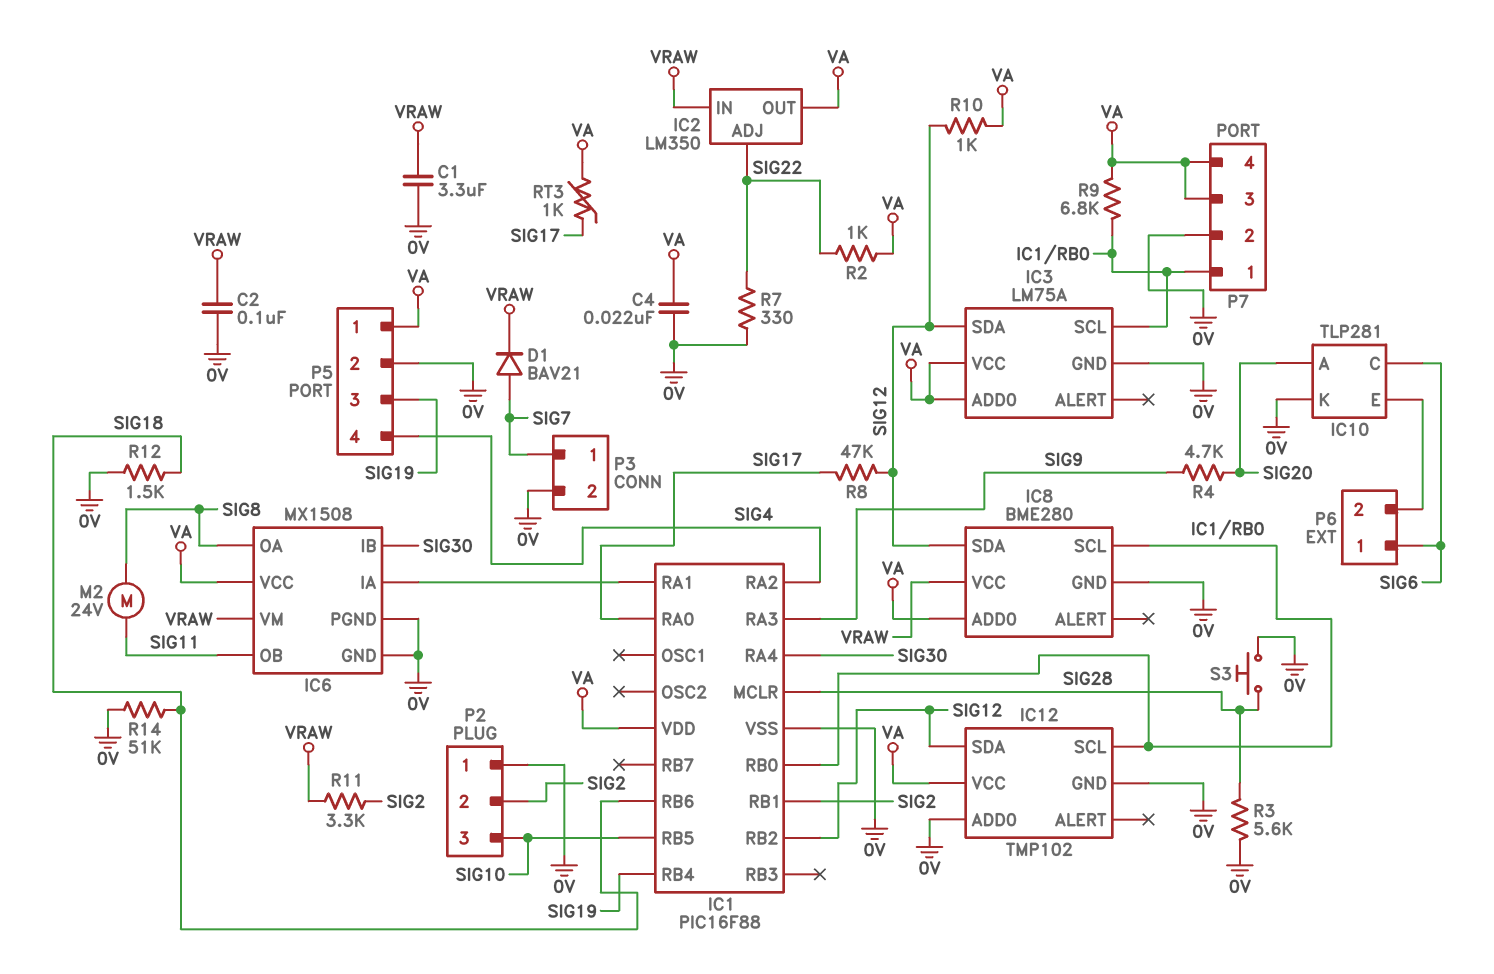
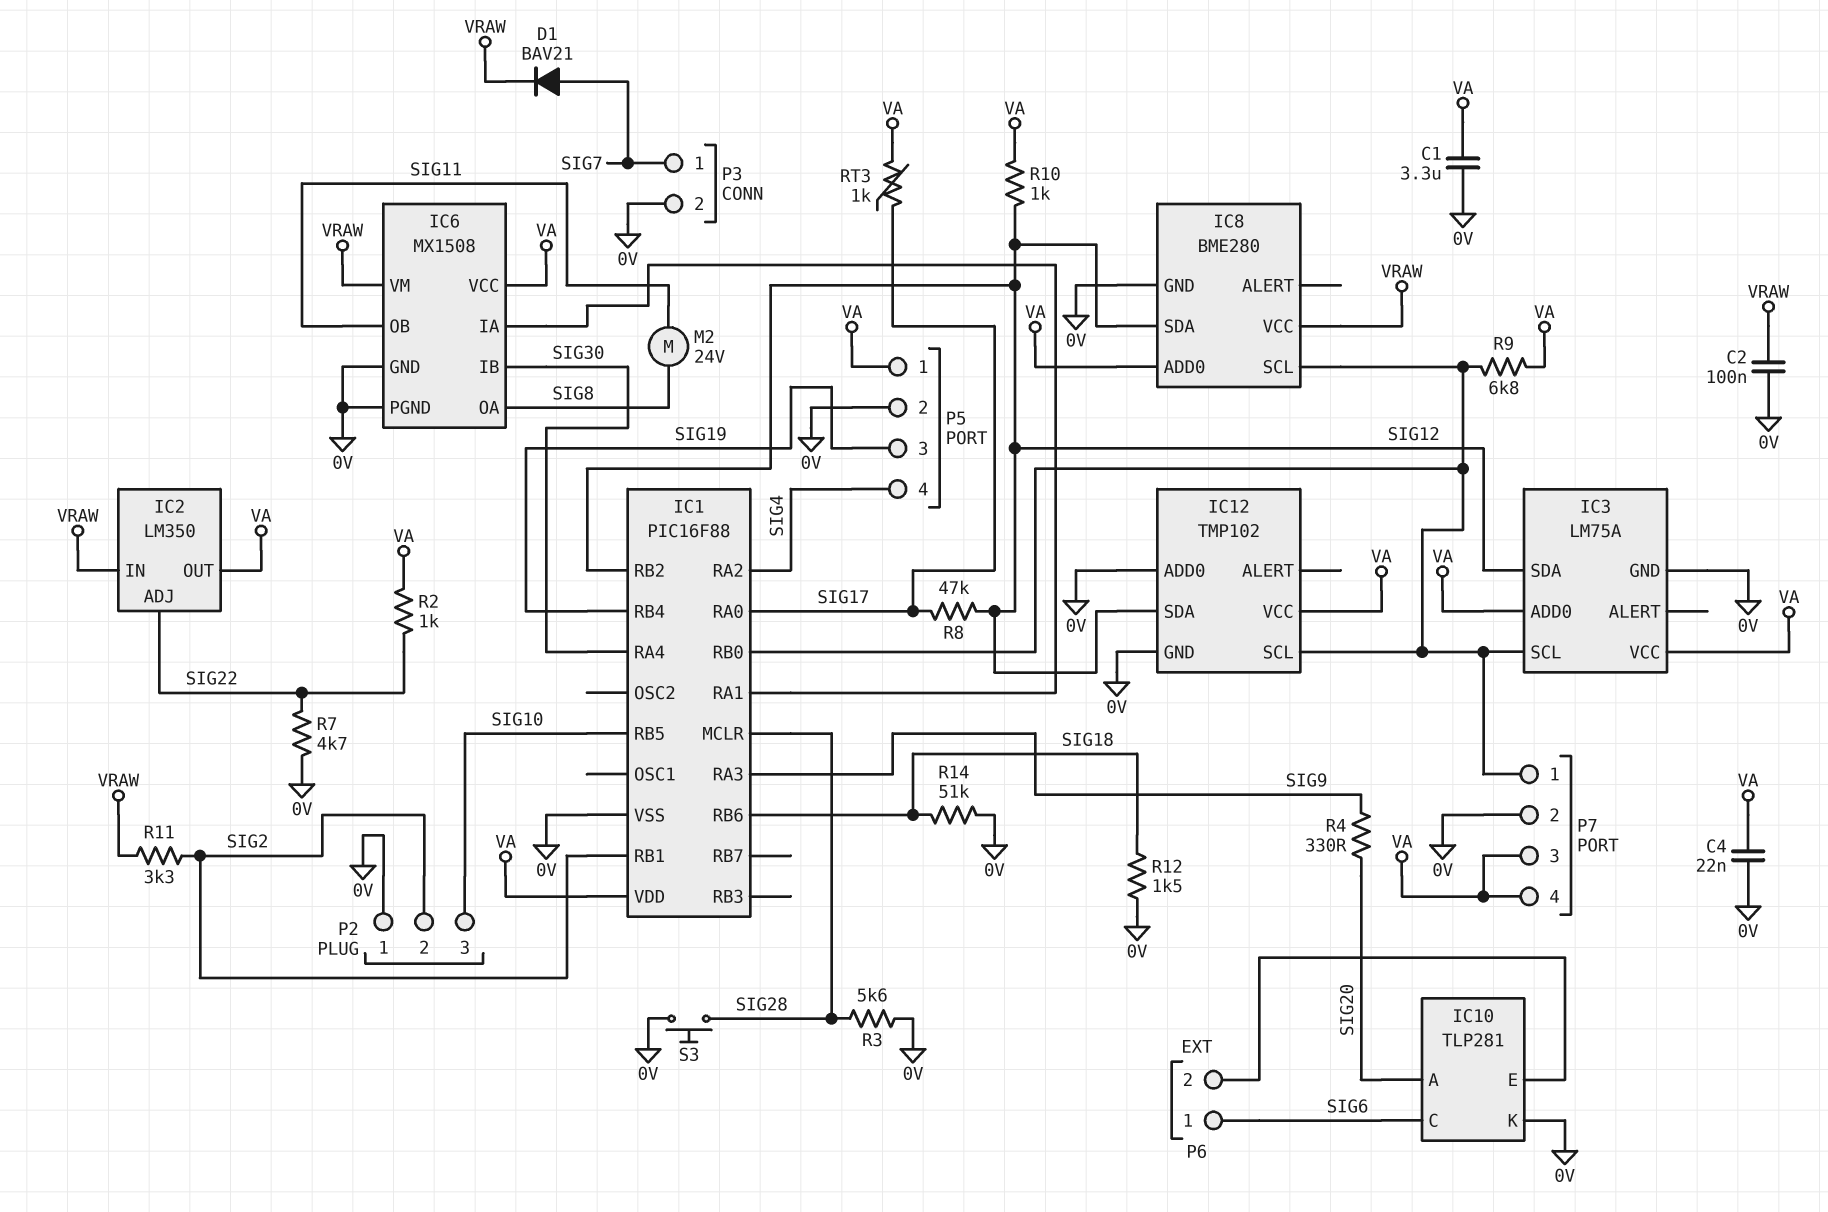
C1: 3.3uF (0V, VRAW) -> 3.3uF (0V, VA)
R4: 4.7k (SIG9, SIG20) -> 330 (SIG9, SIG20)
R7: 330 (0V, SIG22) -> 4.7k (0V, SIG22)

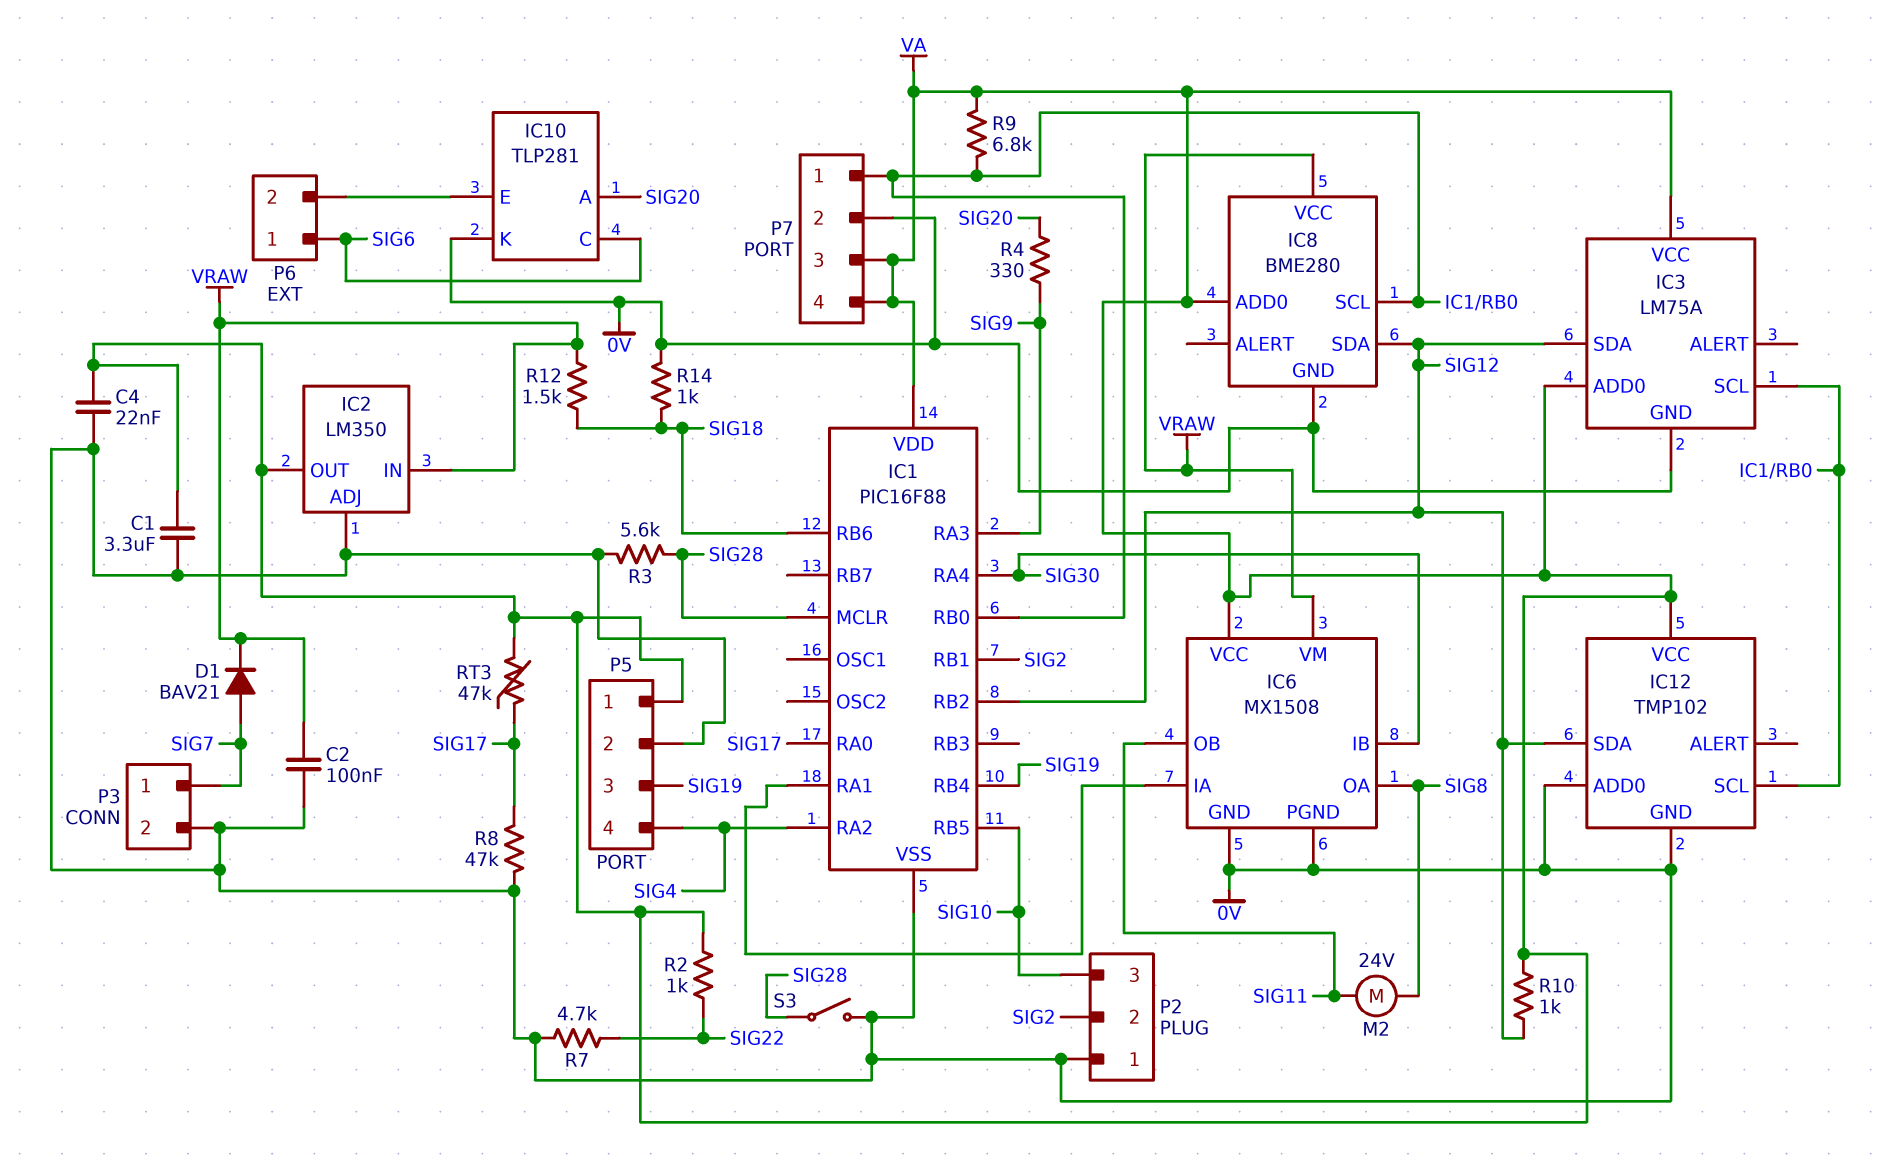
IC2 pin ADJ: SIG22 -> 0V
R8: 47k (SIG12, SIG17) -> 47k (0V, SIG17)
R11: 3.3k (SIG2, VRAW) -> none
R12: 1.5k (0V, SIG18) -> 1.5k (SIG18, VRAW)
R14: 51k (0V, SIG18) -> 1k (0V, SIG18)
RT3: 1k (SIG17, VA) -> 47k (SIG17, VA)
S3: button (0V, SIG28) -> switch (0V, SIG28)

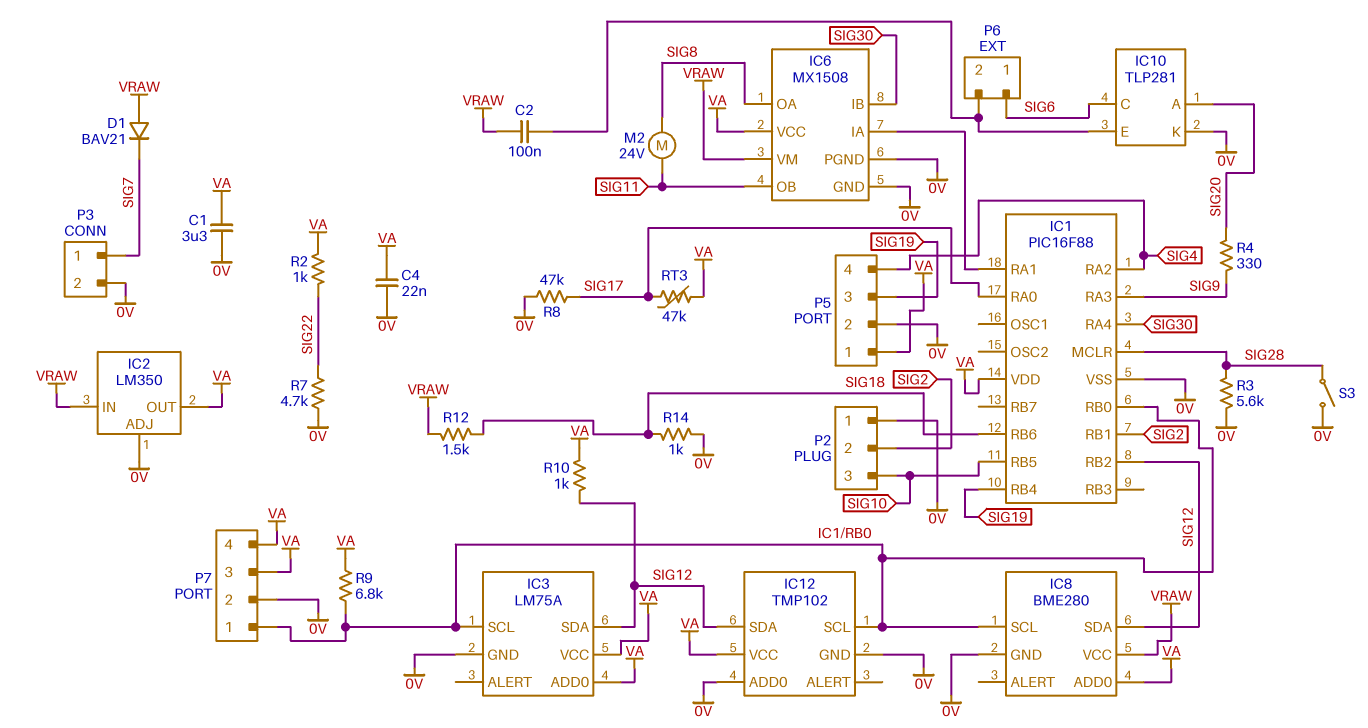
C2: 100nF (0V, VRAW) -> 100nF (IC10/E, VRAW)
D1: diode BAV21 (A SIG7, K VRAW) -> diode BAV21 (A VRAW, K SIG7)

